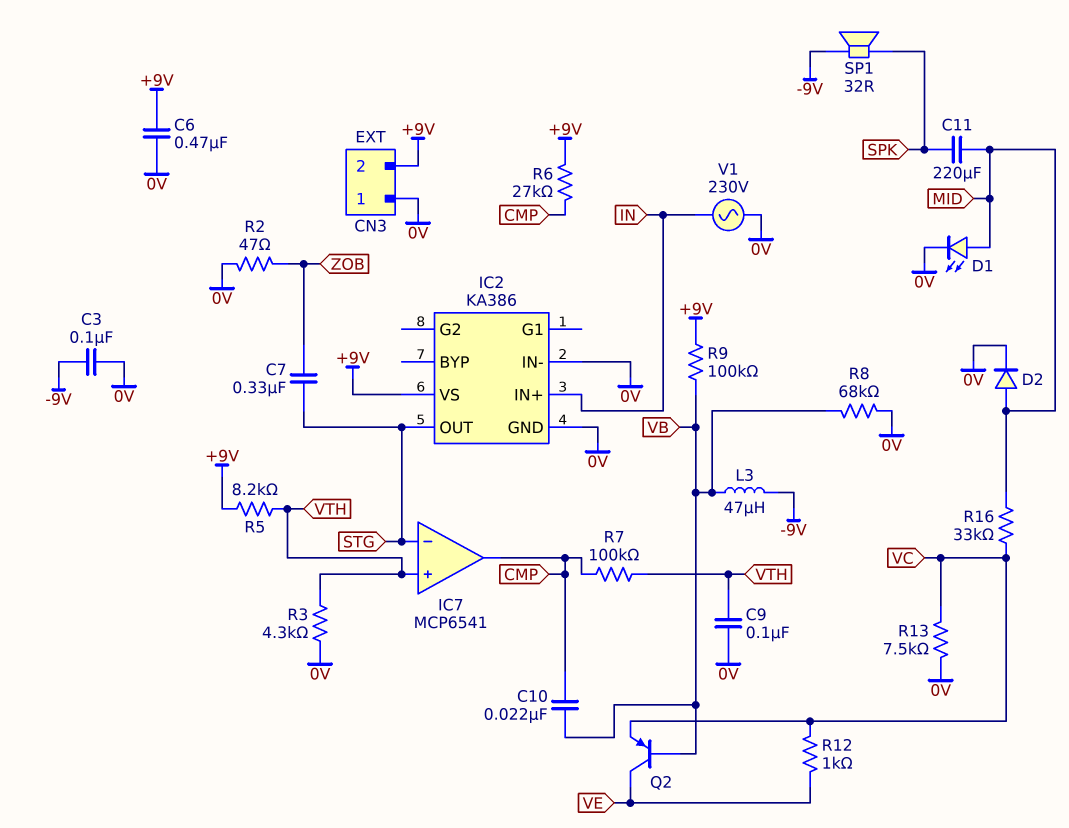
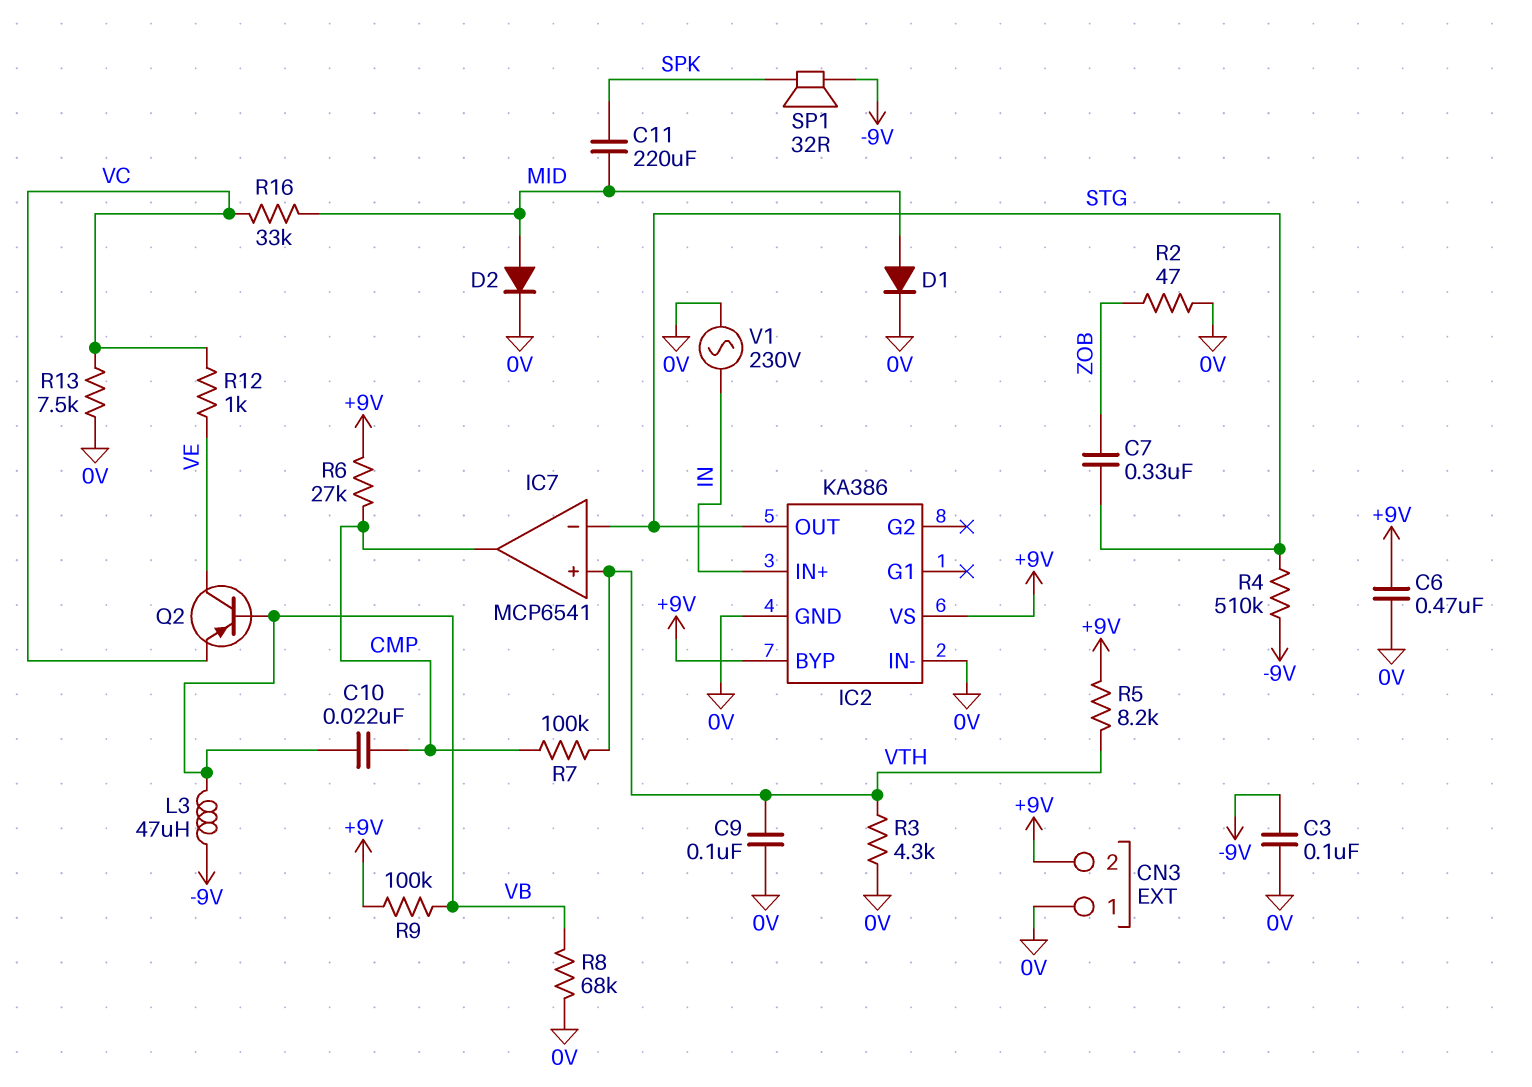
D1: LED (A MID, K 0V) -> diode (A MID, K 0V)
IC2 pin BYP: none -> +9V
R4: none -> 510k (-9V, STG)

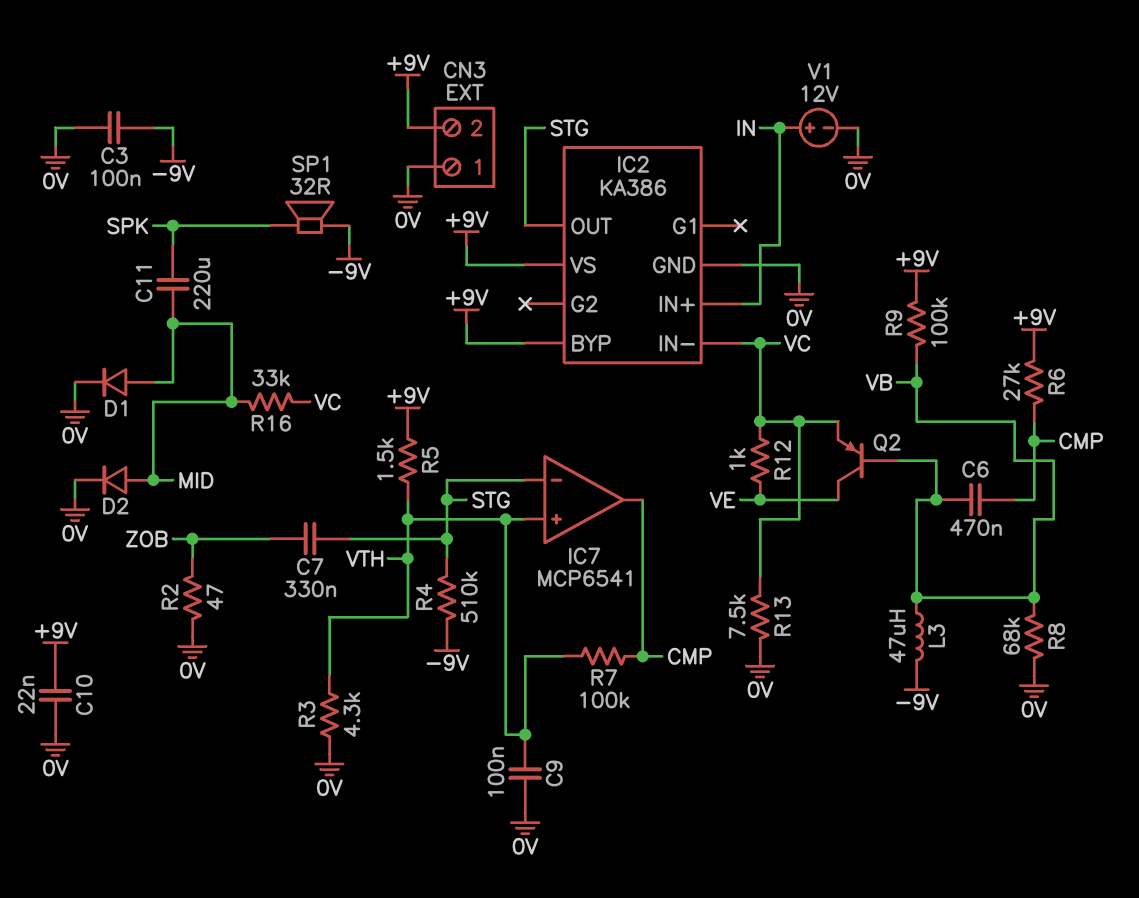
C6: 470nF (+9V, 0V) -> 470nF (CMP, VB)
C10: 22nF (CMP, VB) -> 22nF (+9V, 0V)
IC2 pin IN-: 0V -> VC
R5: 8.2k (+9V, VTH) -> 1.5k (+9V, VTH)
V1: AC 230V (0V, IN) -> 12V (plus IN, minus 0V)

